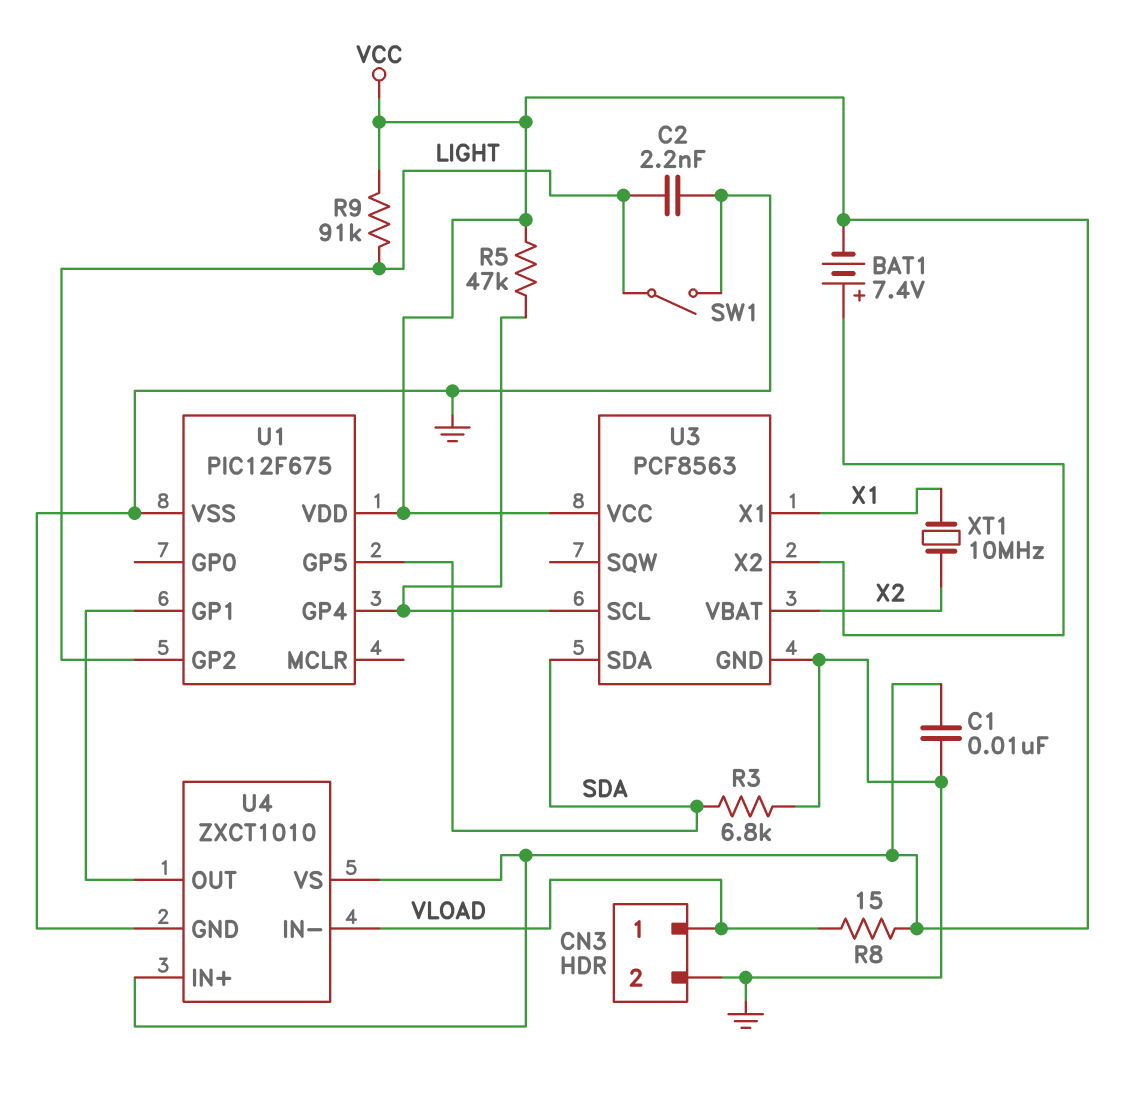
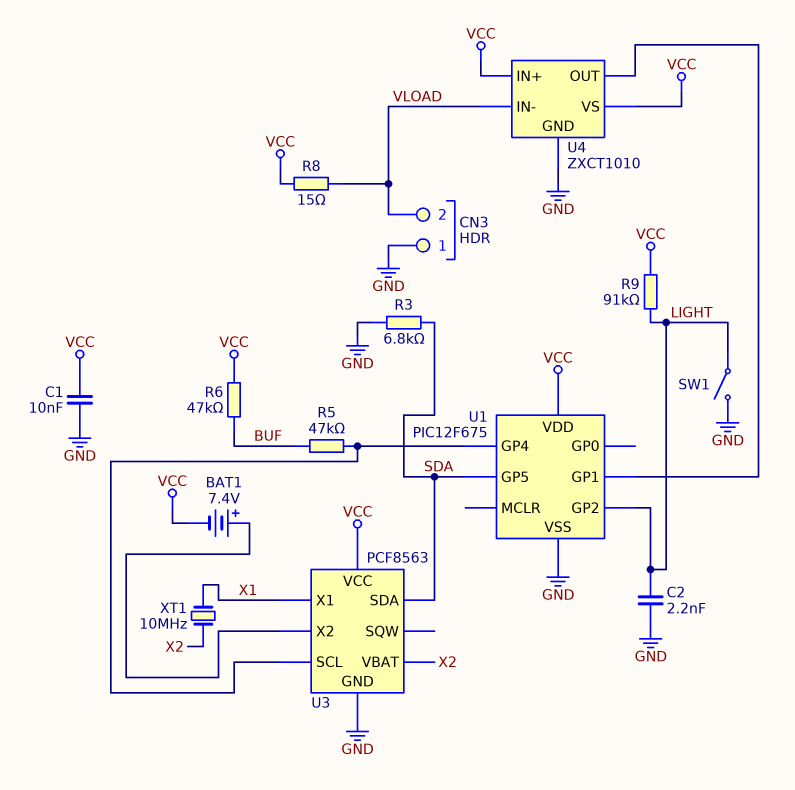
CN3 pin 1: VLOAD -> GND
CN3 pin 2: GND -> VLOAD
R5: 47k (U1/GP4, VCC) -> 47k (BUF, U1/GP4)
R6: none -> 47k (BUF, VCC)

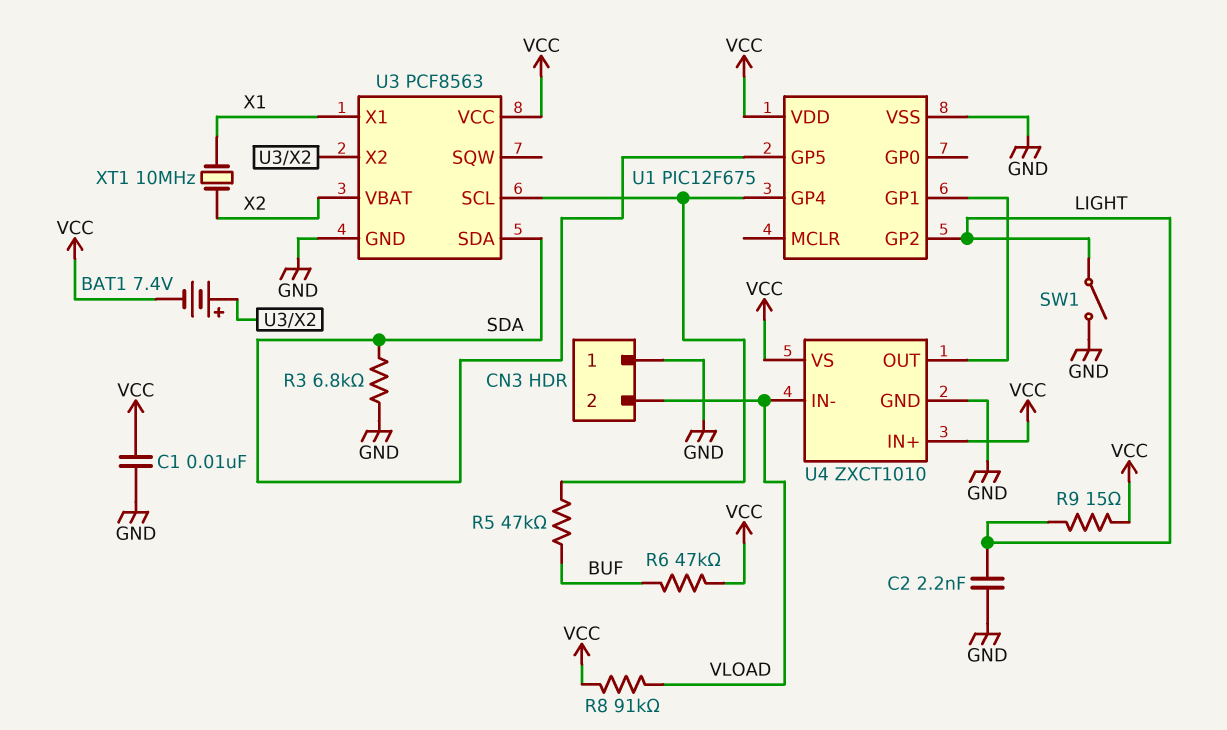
R8: 15 (VCC, VLOAD) -> 91k (VCC, VLOAD)
R9: 91k (LIGHT, VCC) -> 15 (LIGHT, VCC)

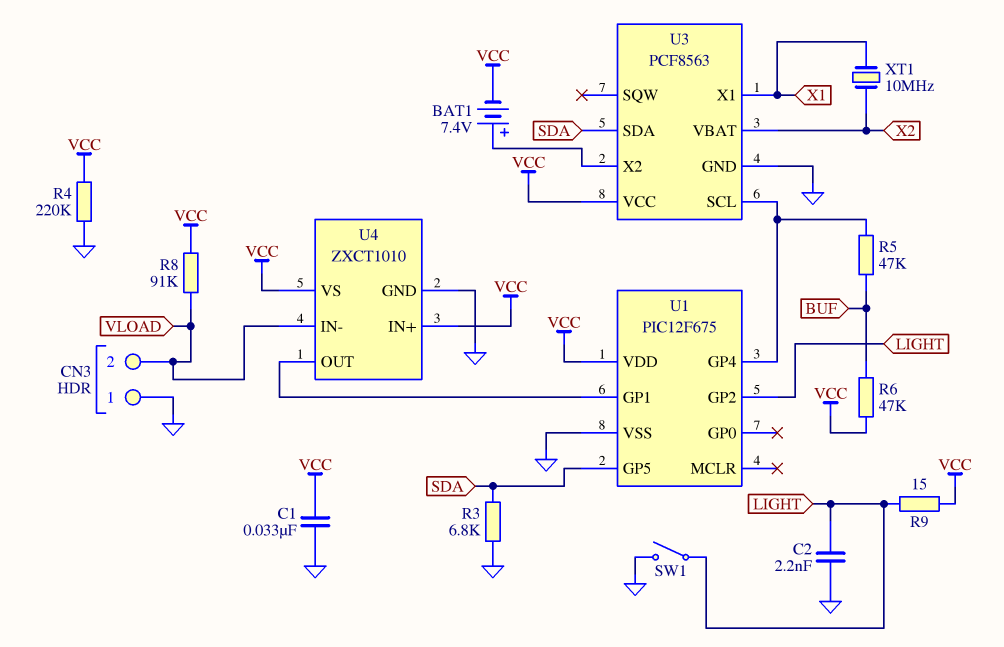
C1: 10nF (GND, VCC) -> 33nF (GND, VCC)
R4: none -> 220k (GND, VCC)

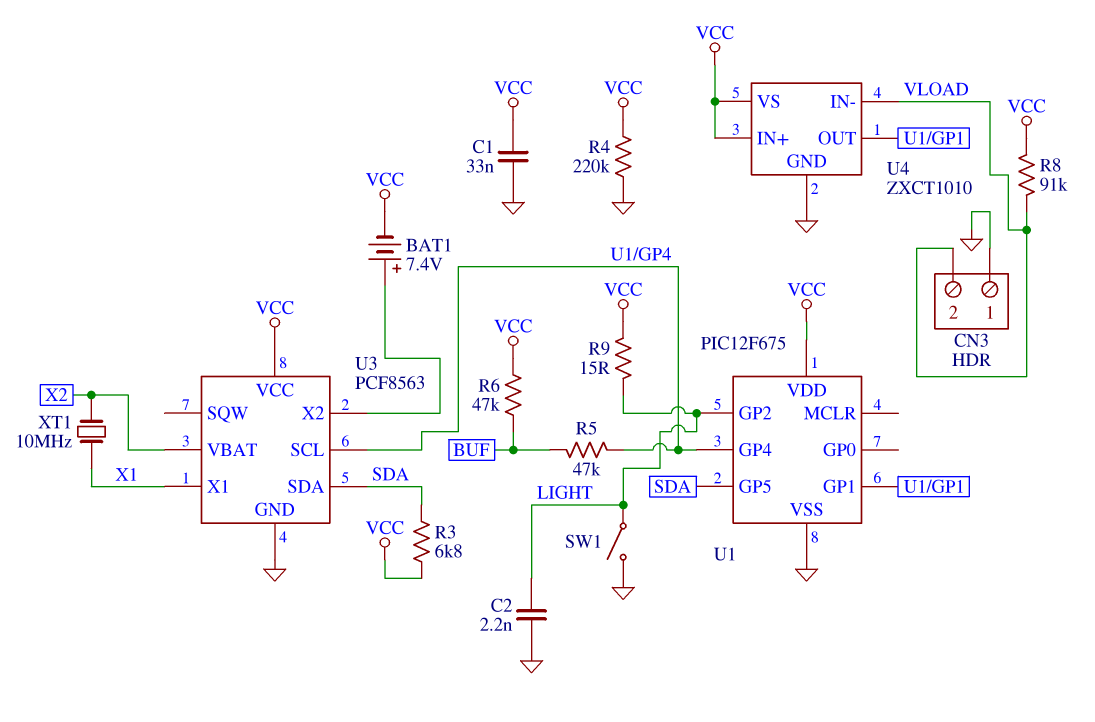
R3: 6.8k (GND, SDA) -> 6.8k (SDA, VCC)

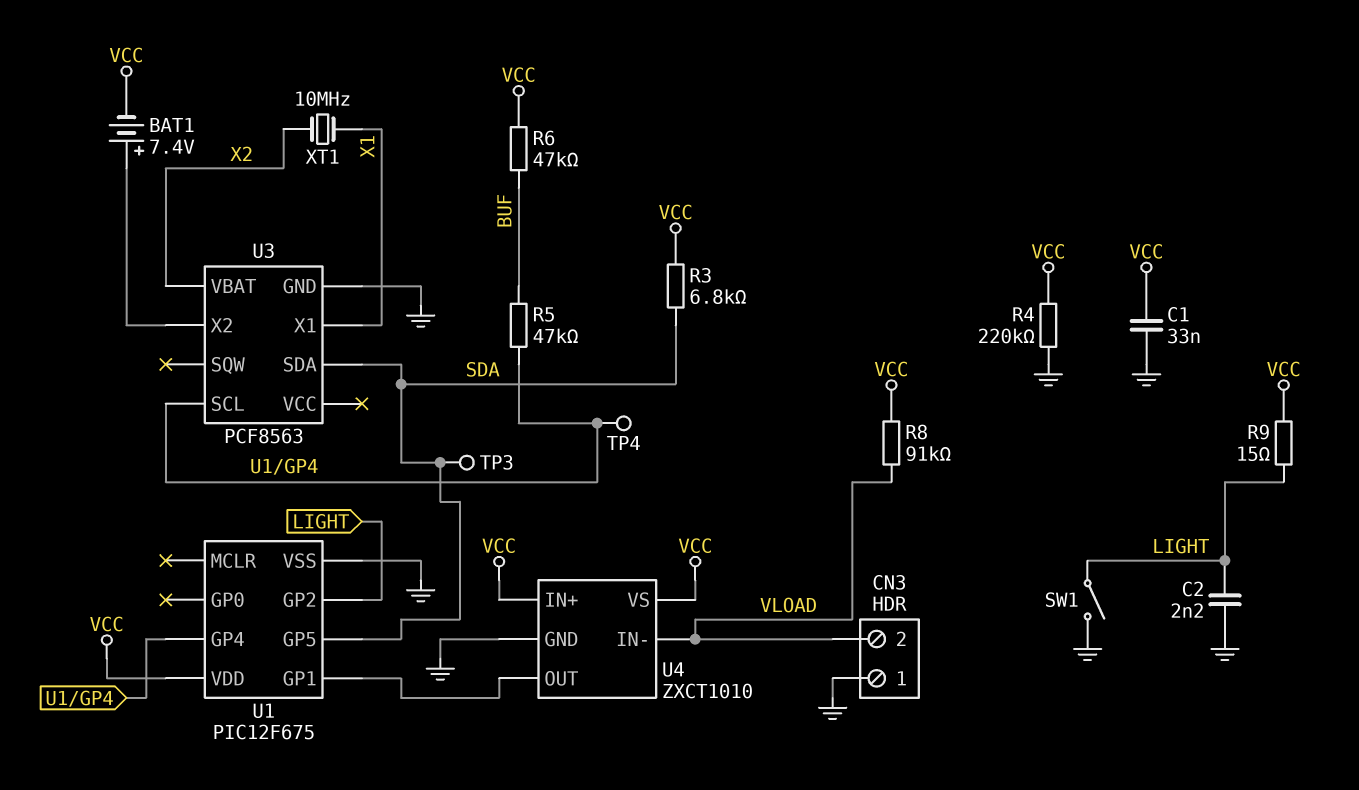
TP3: none -> test point (SDA)
TP4: none -> test point (U1/GP4)
U3 pin VCC: VCC -> none

